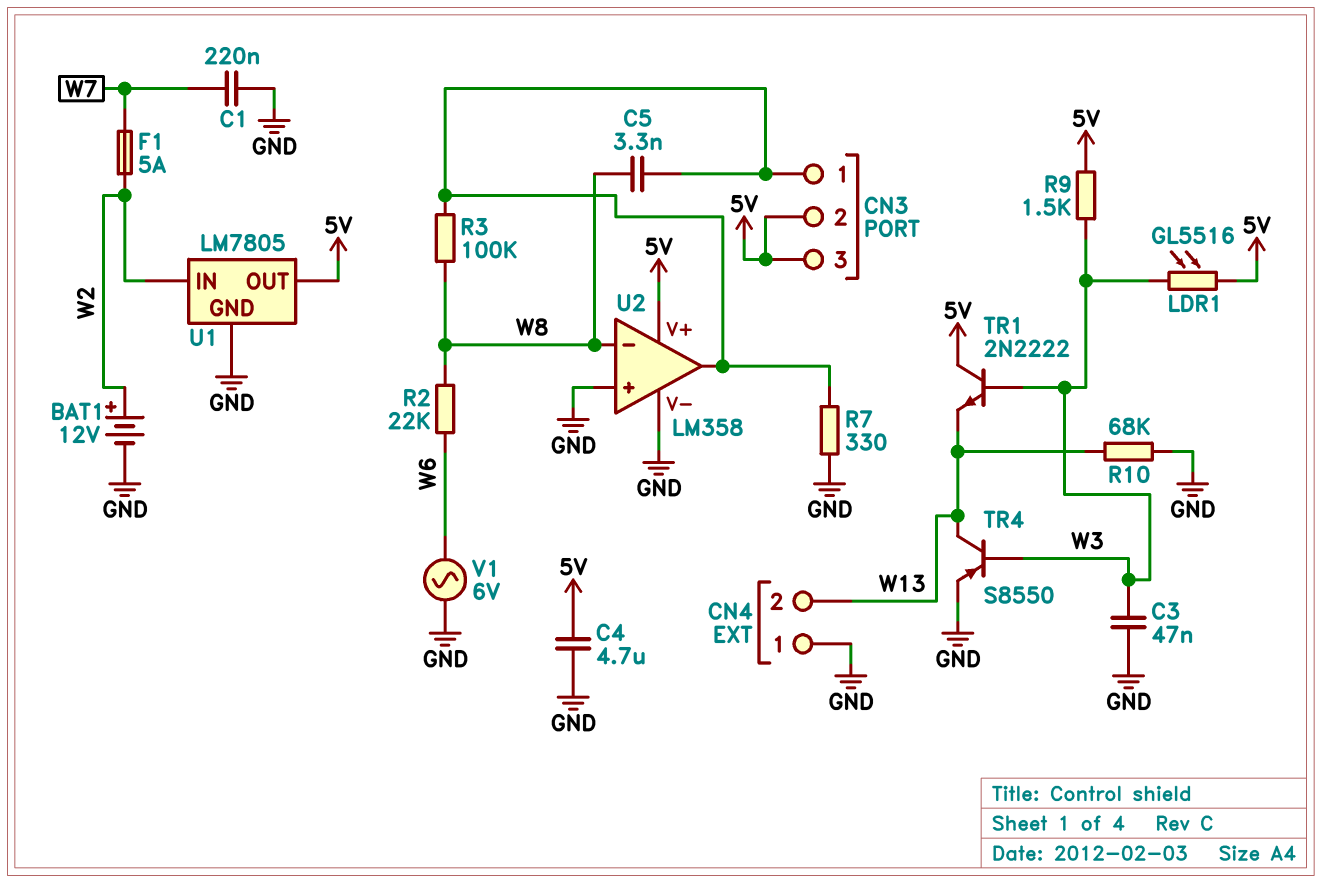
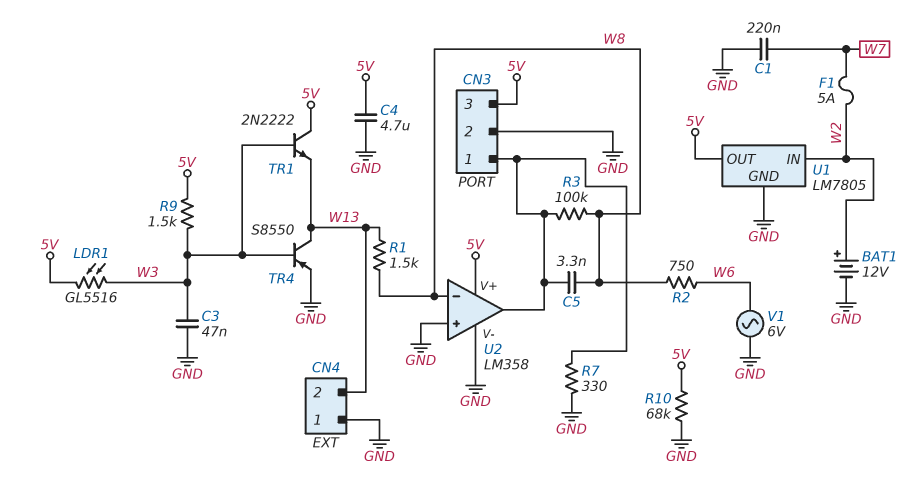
CN3 pin 2: 5V -> GND
R1: none -> 1.5k (W8, W13)
R2: 22k (W6, W8) -> 750 (W6, W8)
R10: 68k (GND, W13) -> 68k (5V, GND)

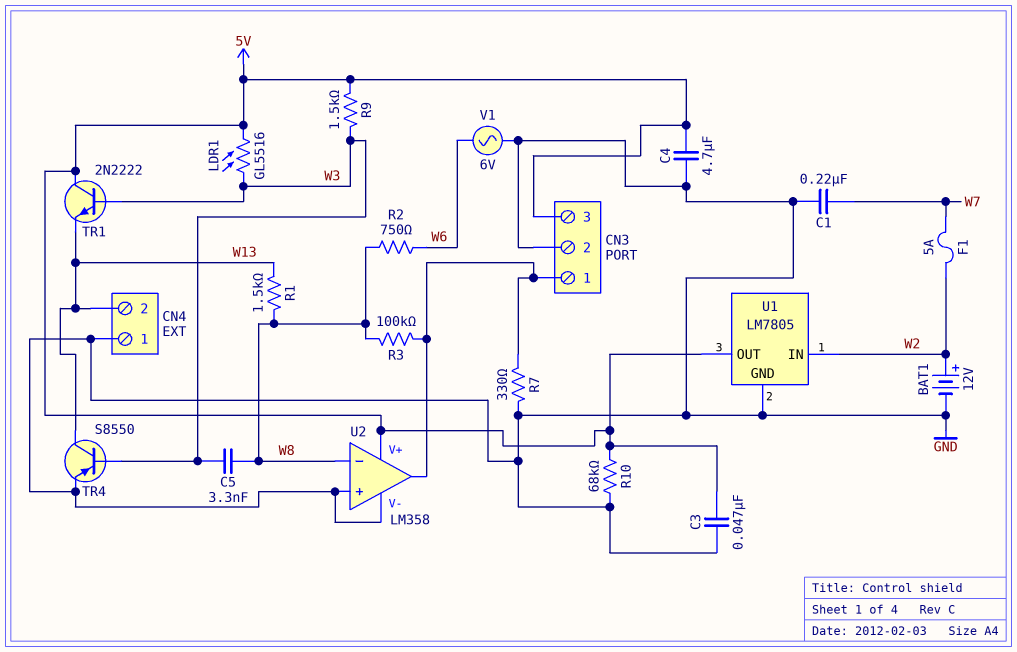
C3: 47nF (GND, W3) -> 47nF (5V, GND)
C5: 3.3nF (CN3/1, W8) -> 3.3nF (W3, W8)

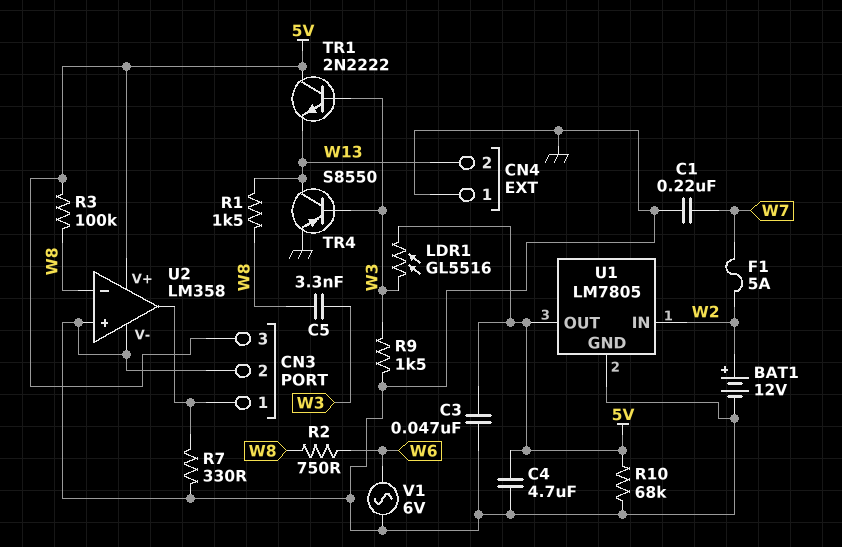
R3: 100k (CN3/1, W8) -> 100k (5V, W8)
R9: 1.5k (5V, W3) -> 1.5k (GND, W3)

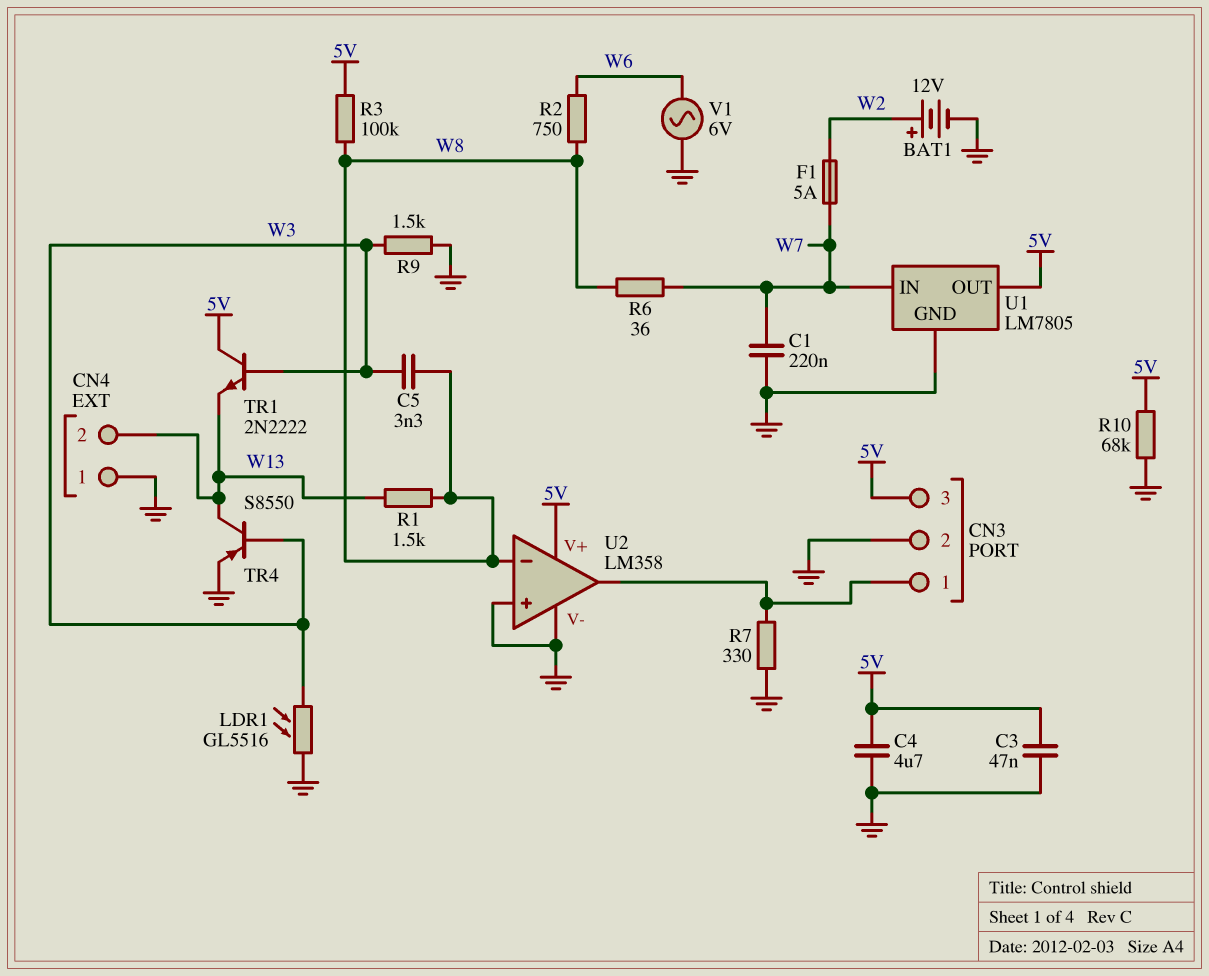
LDR1: GL5516 (5V, W3) -> GL5516 (GND, W3)
R6: none -> 36 (W7, W8)
U1 pin IN: W2 -> W7

